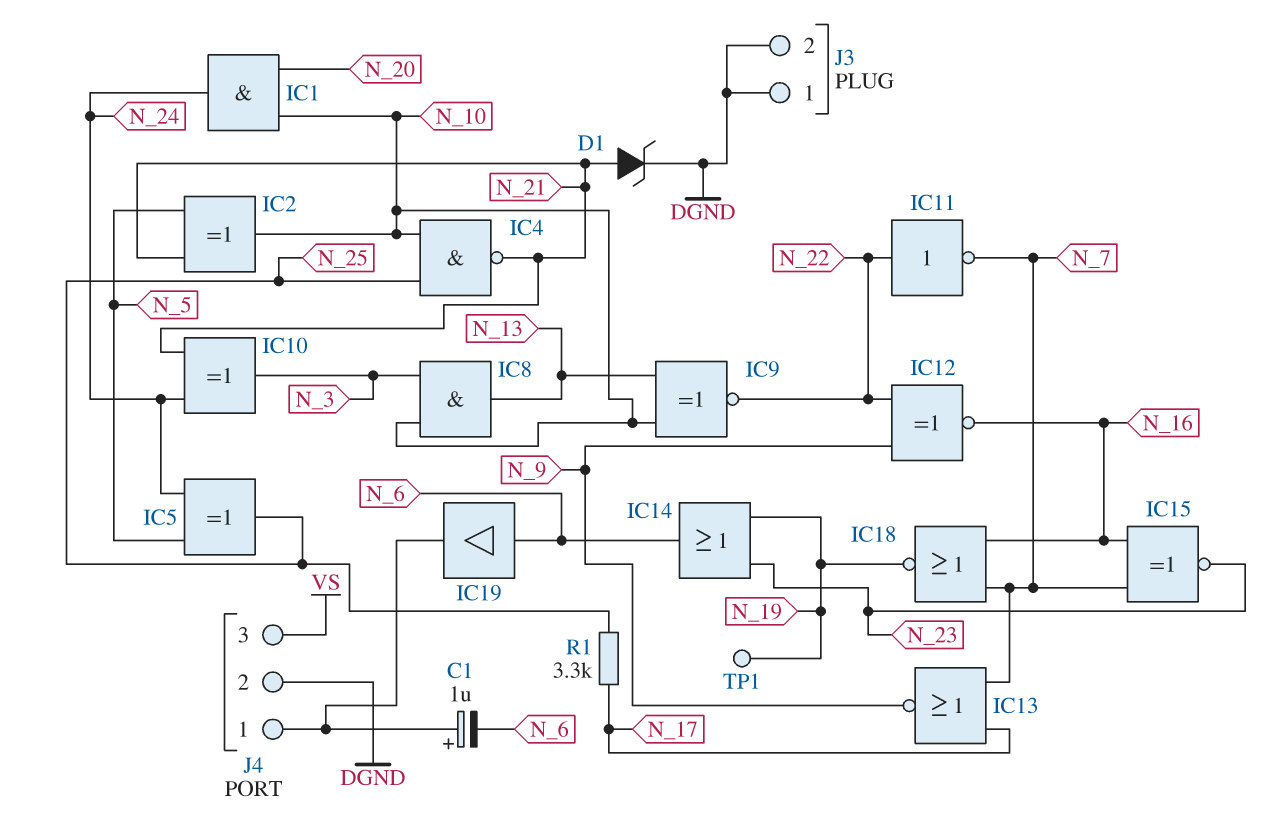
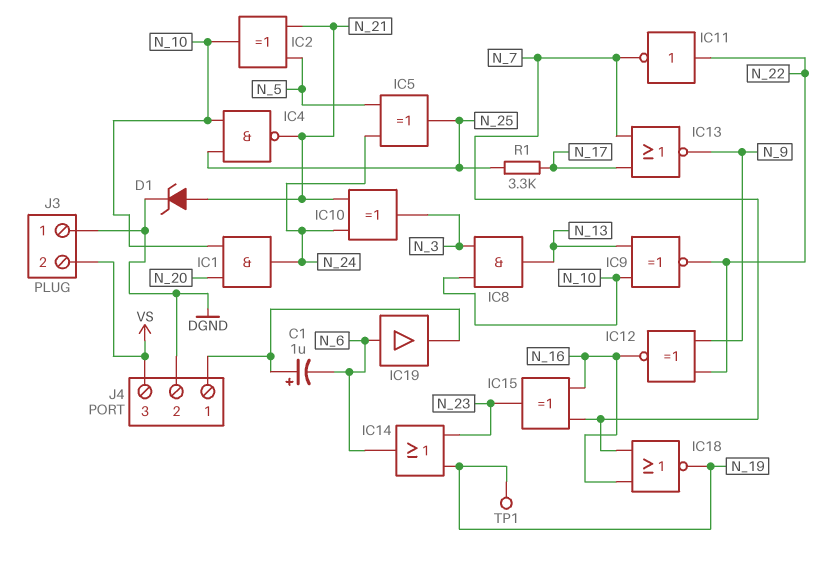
IC15: XNOR (in N_7, in N_16, out N_23) -> XOR (in N_7, in N_16, out N_23)
J3 pin 2: DGND -> VS

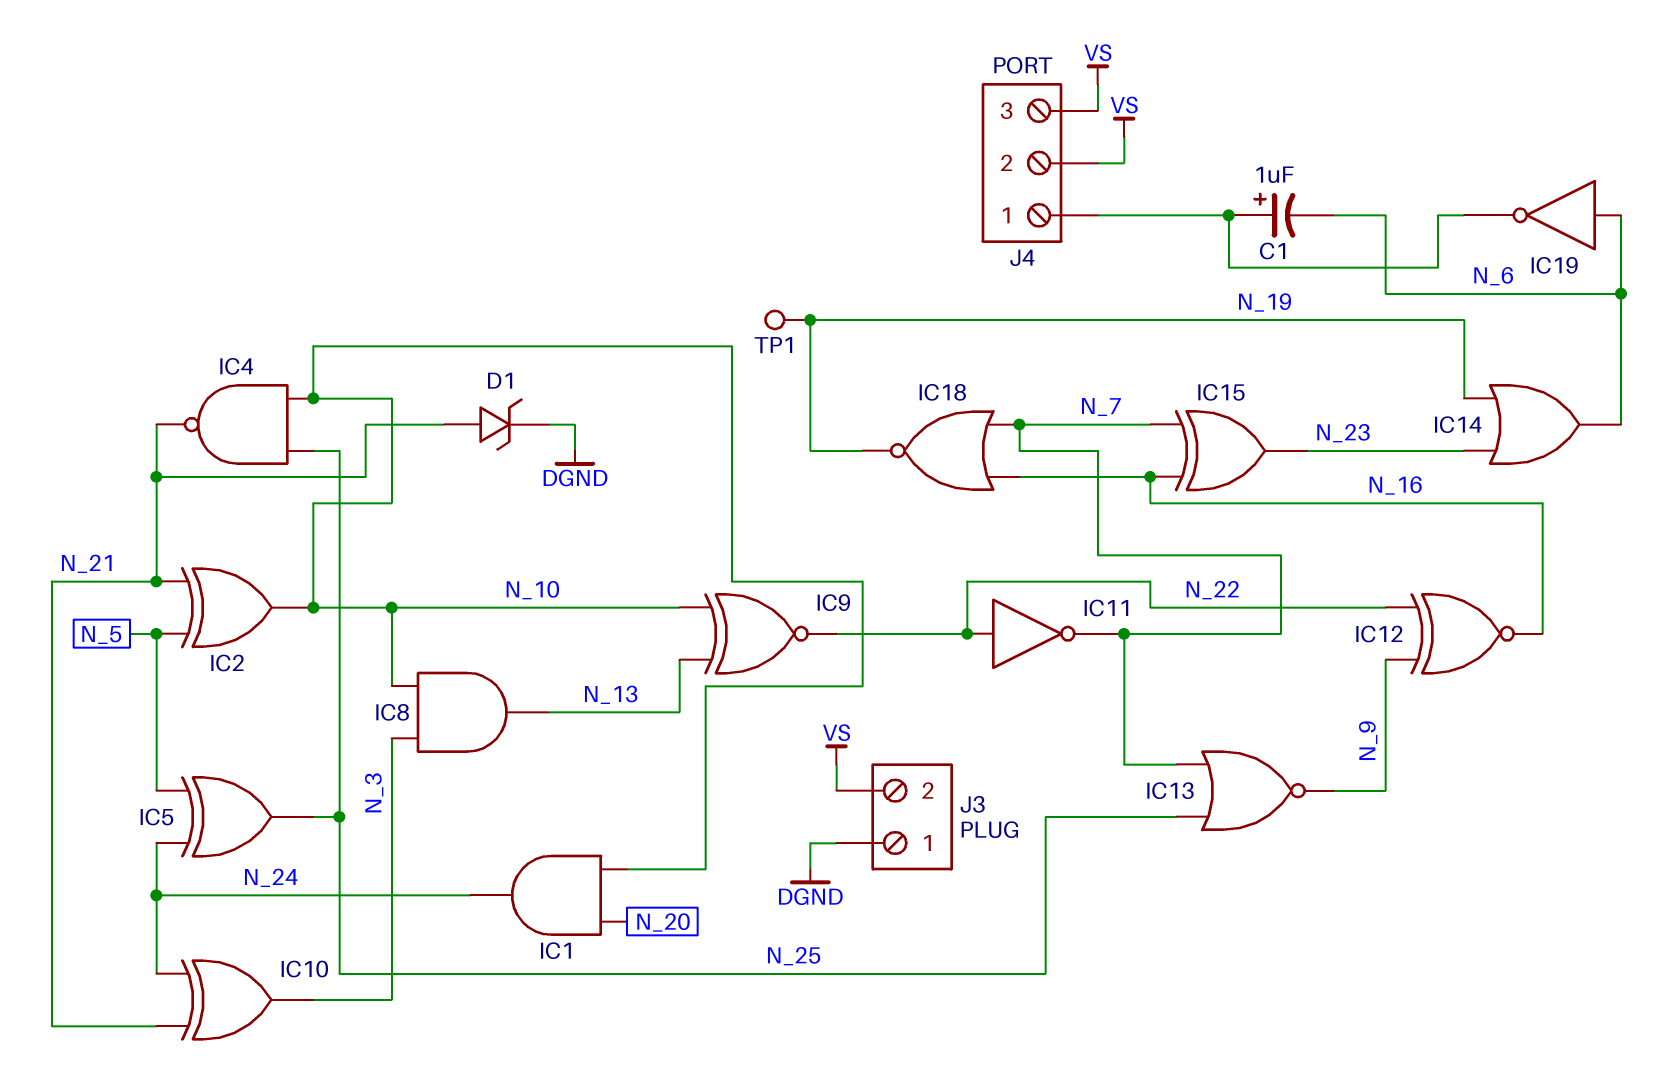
IC13: NOR (in N_7, in N_17, out N_9) -> NOR (in N_7, in N_25, out N_9)
IC19: buffer (in N_6, out J4/1) -> NOT (in N_6, out J4/1)
J4 pin 2: DGND -> VS
R1: 3.3k (N_17, N_25) -> none

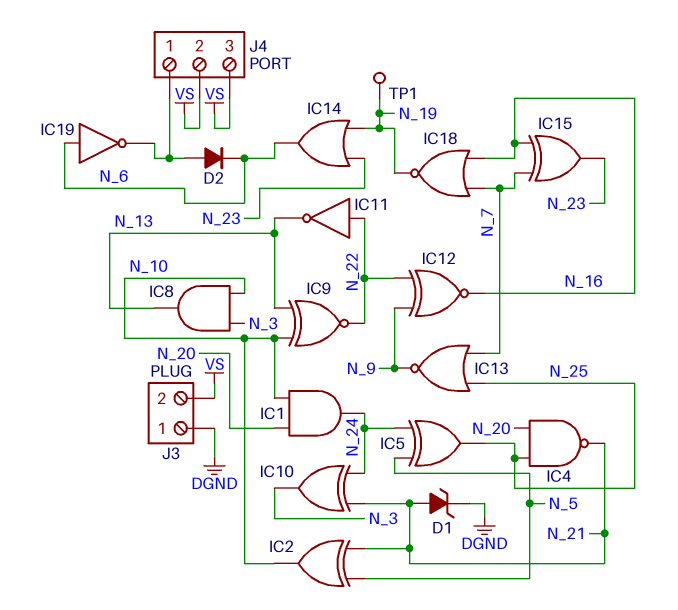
C1: 1uF (plus J4/1, minus N_6) -> none
D2: none -> diode (A J4/1, K N_6)
IC4: NAND (in N_10, in N_25, out N_21) -> NAND (in N_20, in N_25, out N_21)
IC11: NOT (in N_22, out N_7) -> NOT (in N_22, out N_13)

